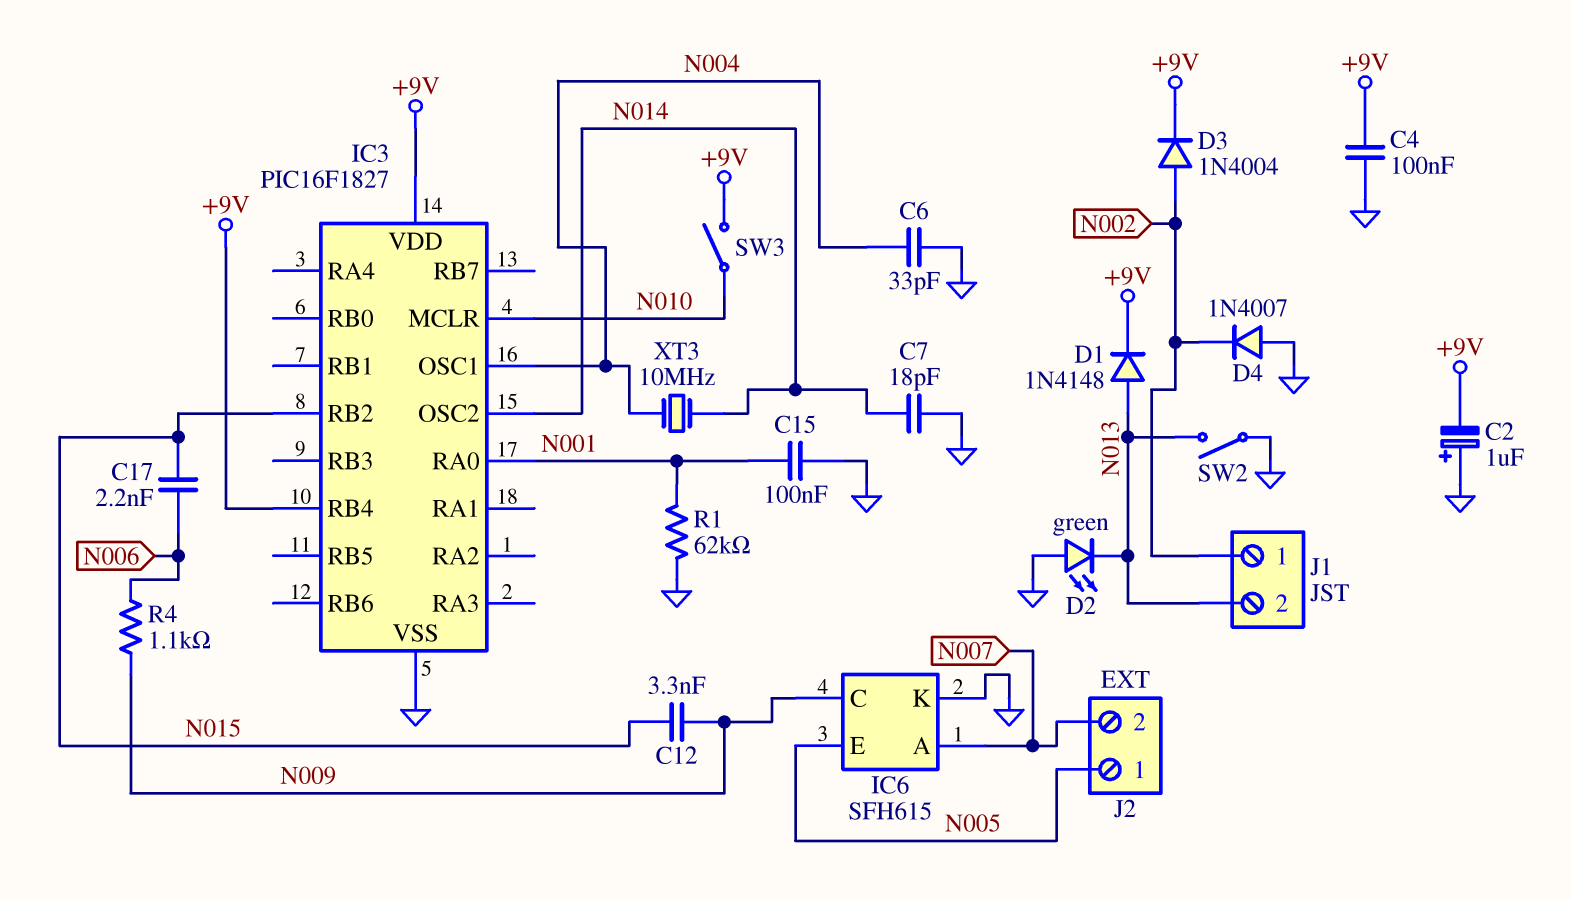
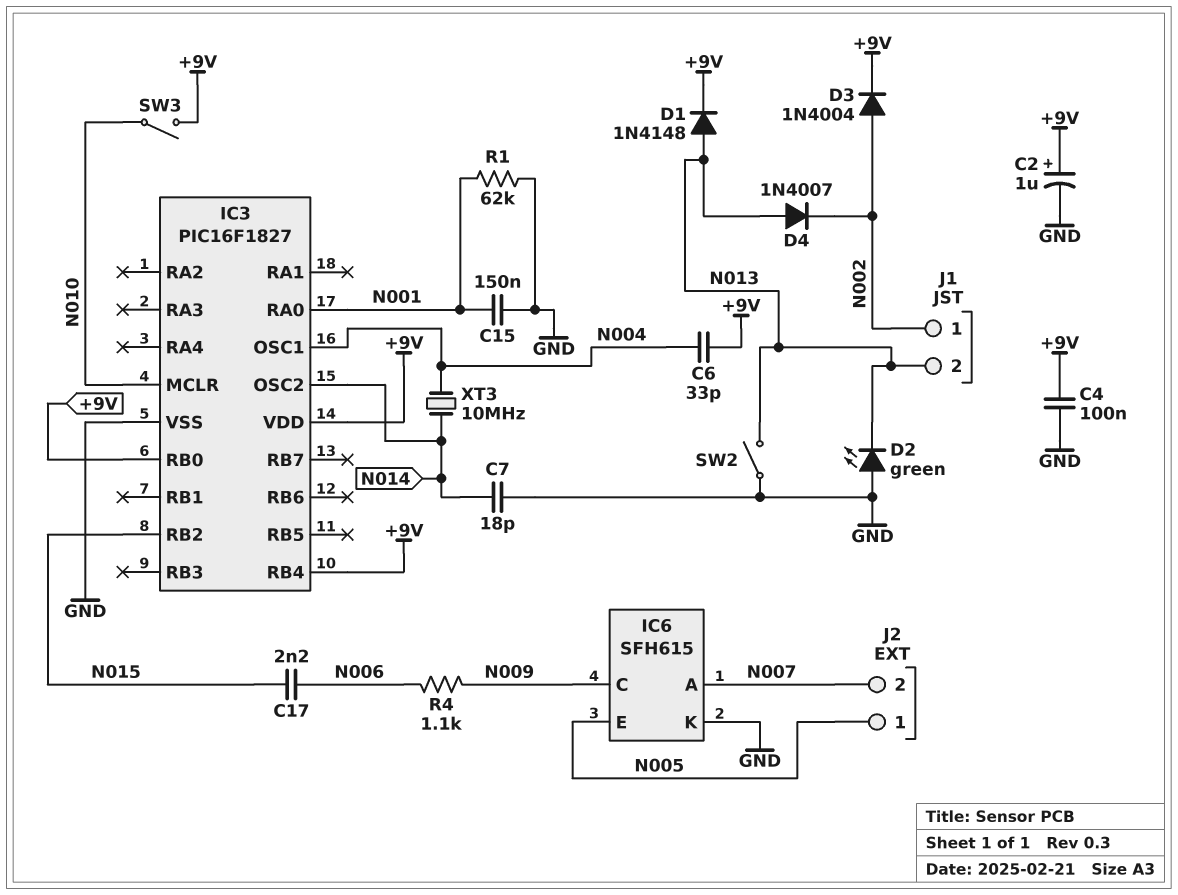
C2: 1uF (plus GND, minus +9V) -> 1uF (plus +9V, minus GND)
C6: 33pF (GND, N004) -> 33pF (+9V, N004)
C12: 3.3nF (N009, N015) -> none
C15: 100nF (GND, N001) -> 150nF (GND, N001)
D4: diode 1N4007 (A GND, K N002) -> diode 1N4007 (A N013, K N002)
IC3 pin RB0: none -> +9V

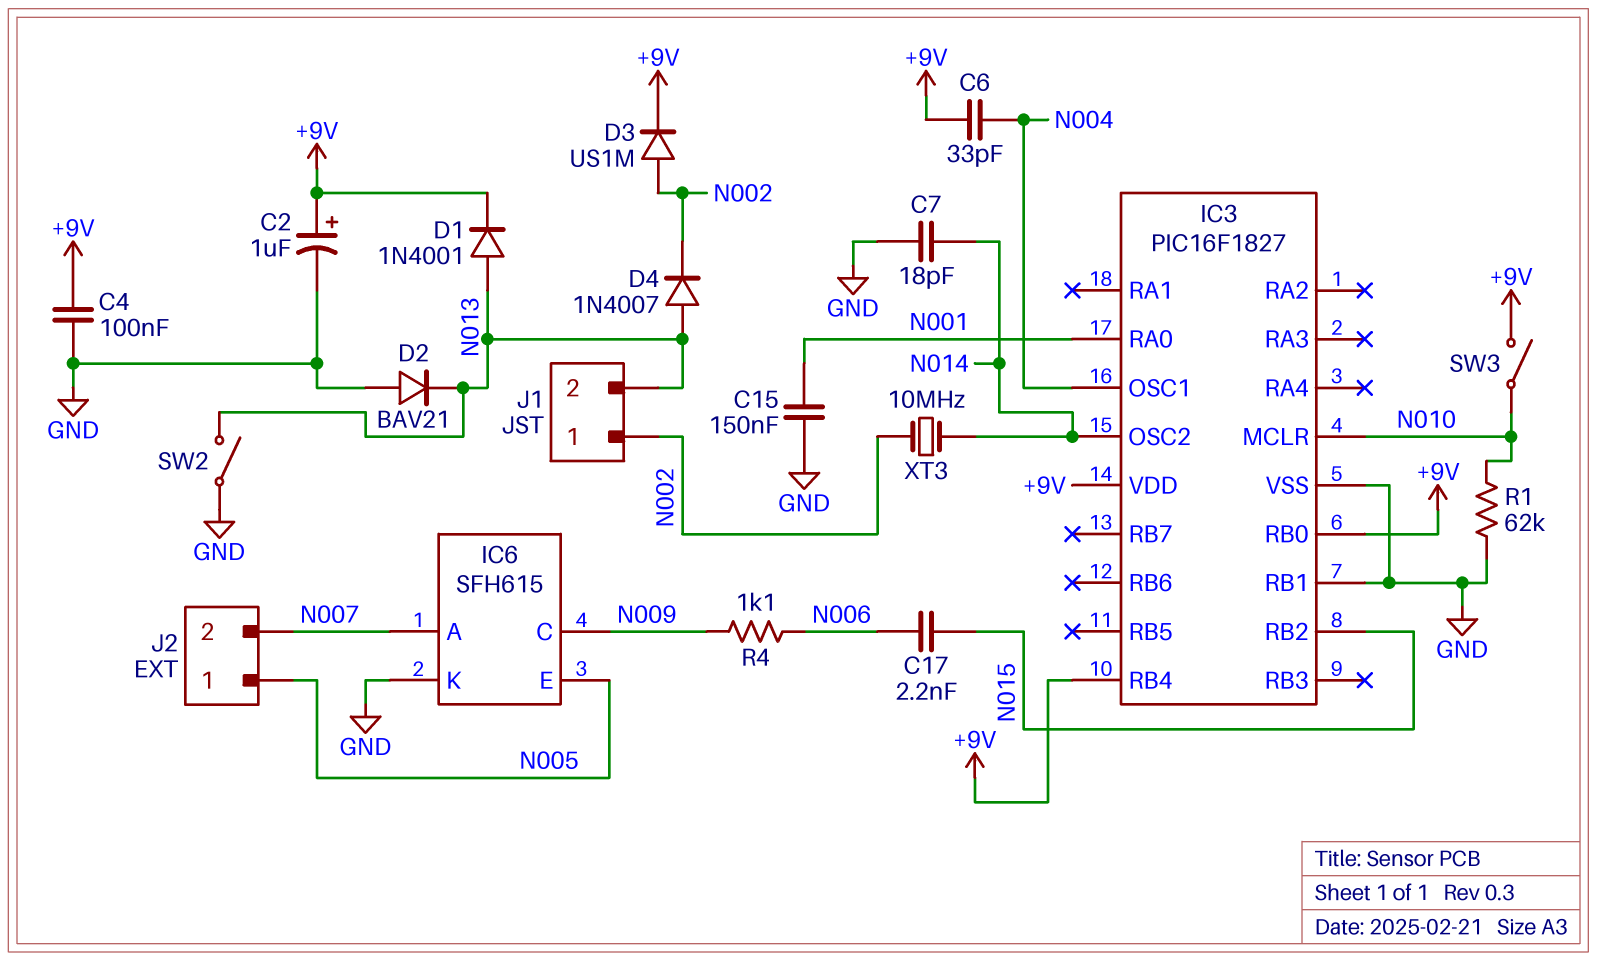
D1: diode 1N4148 (A N013, K +9V) -> diode 1N4001 (A N013, K +9V)
D2: LED green (A GND, K N013) -> diode BAV21 (A GND, K N013)
D3: diode 1N4004 (A N002, K +9V) -> diode US1M (A N002, K +9V)
IC3 pin RB1: none -> GND
R1: 62k (GND, N001) -> 62k (GND, N010)
XT3: 10MHz (N004, N014) -> 10MHz (N002, N014)

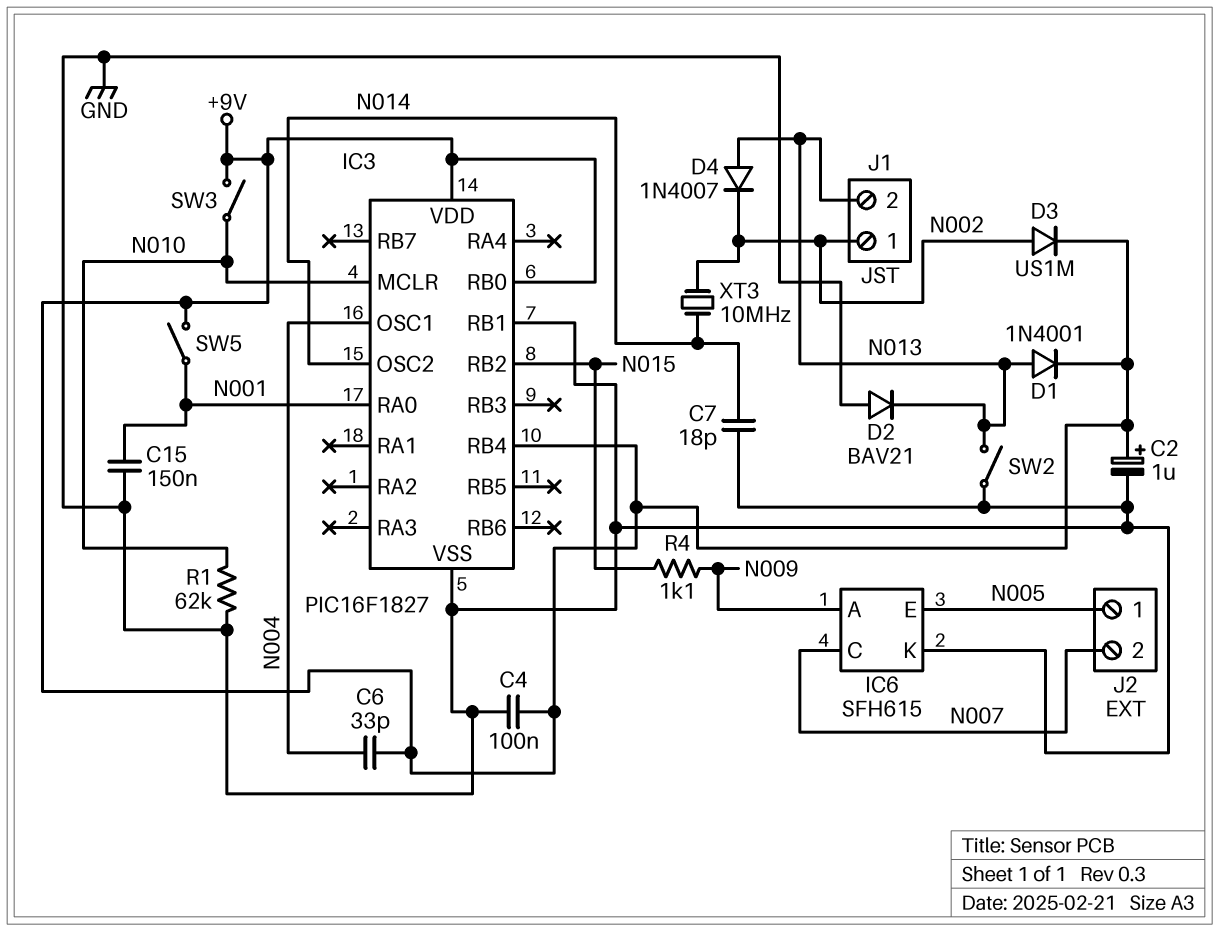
C17: 2.2nF (N006, N015) -> none
IC6 pin A: N007 -> N009
IC6 pin C: N009 -> N007
R4: 1.1k (N006, N009) -> 1.1k (N009, N015)
SW5: none -> switch (+9V, N001)

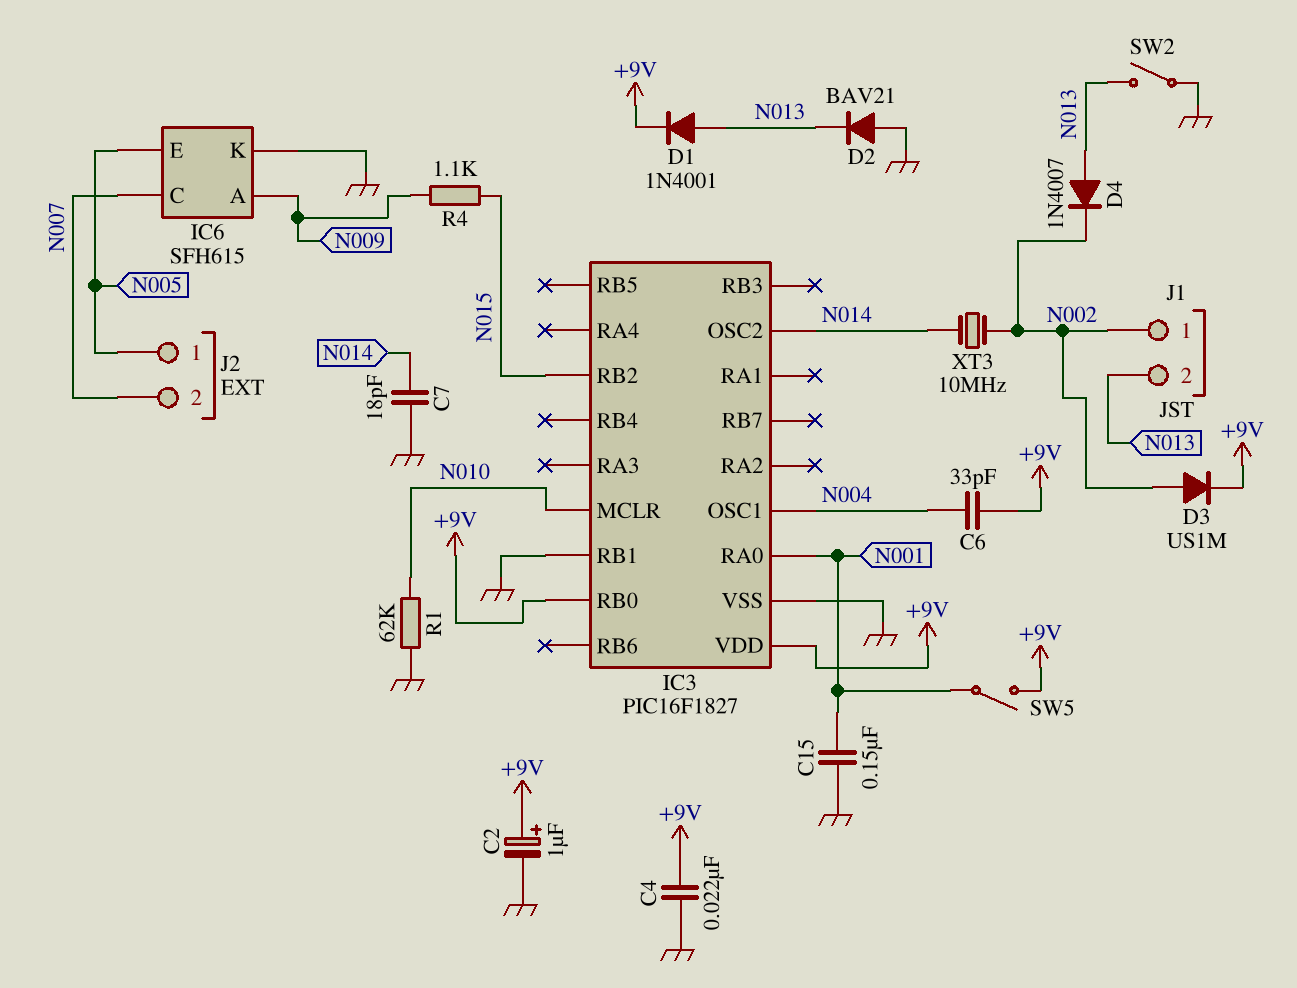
C4: 100nF (+9V, GND) -> 22nF (+9V, GND)
IC3 pin RB4: +9V -> none
SW3: switch (+9V, N010) -> none

